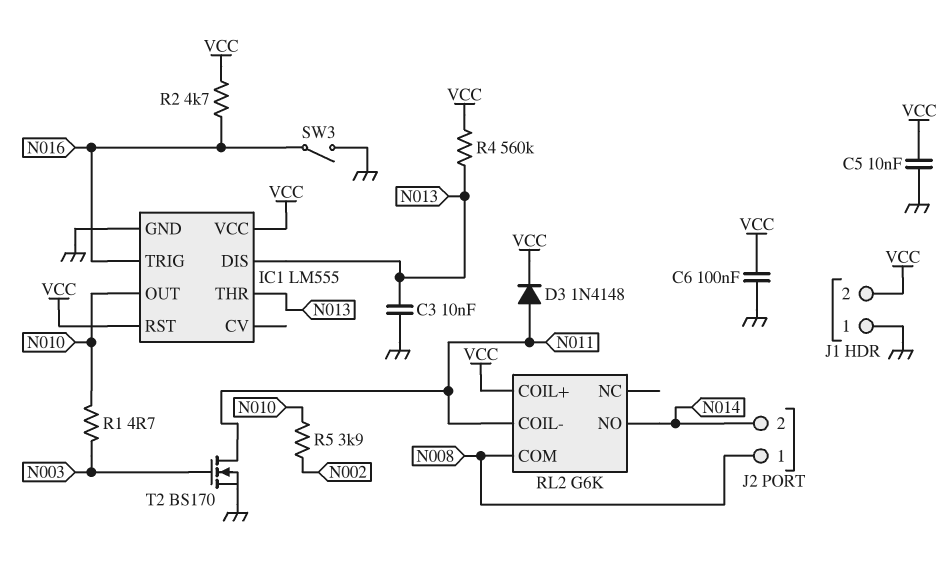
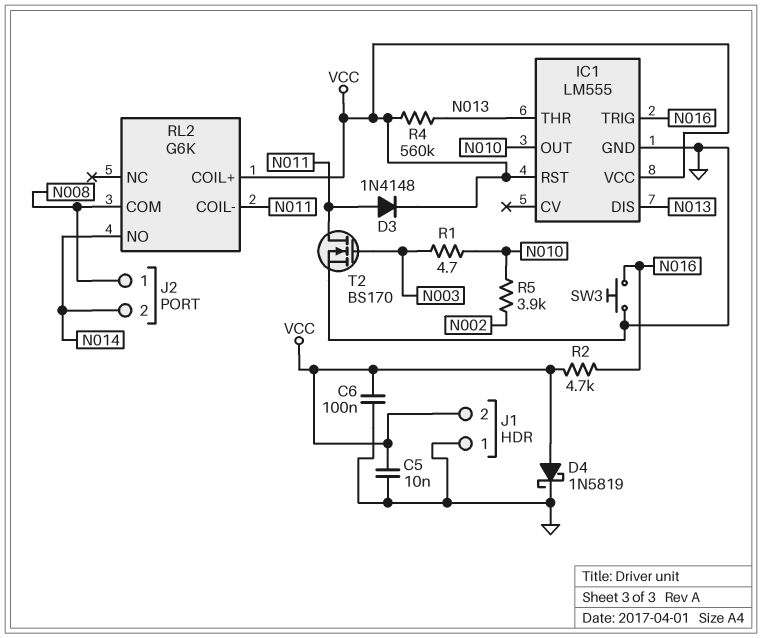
C3: 10nF (GND, N013) -> none
D4: none -> schottky 1N5819 (A VCC, K GND)
SW3: switch (GND, N016) -> button (GND, N016)

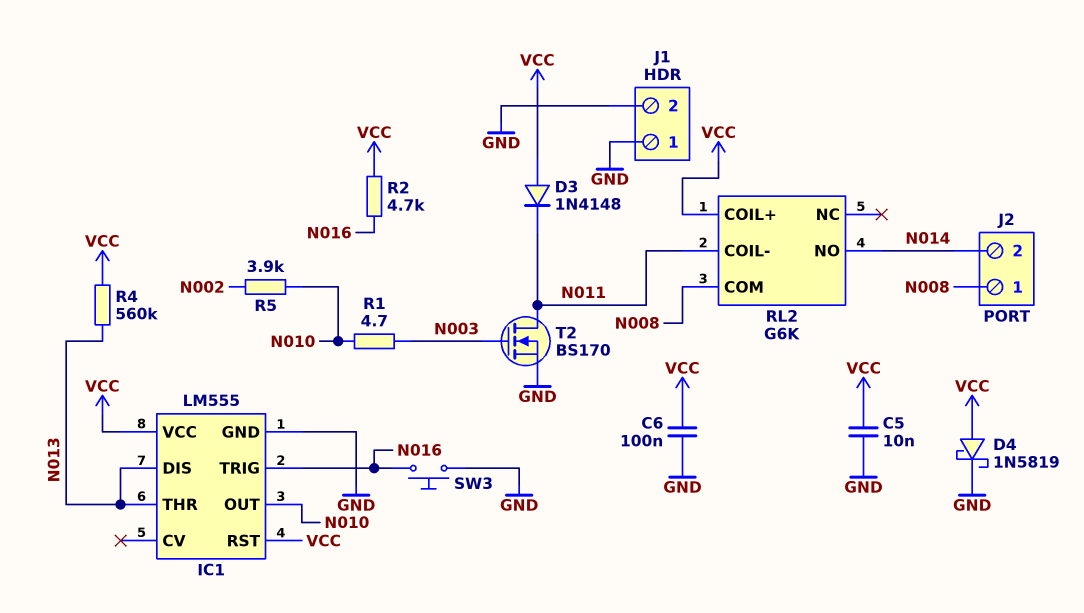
D3: diode 1N4148 (A N011, K VCC) -> diode 1N4148 (A VCC, K N011)
J1 pin 2: VCC -> GND

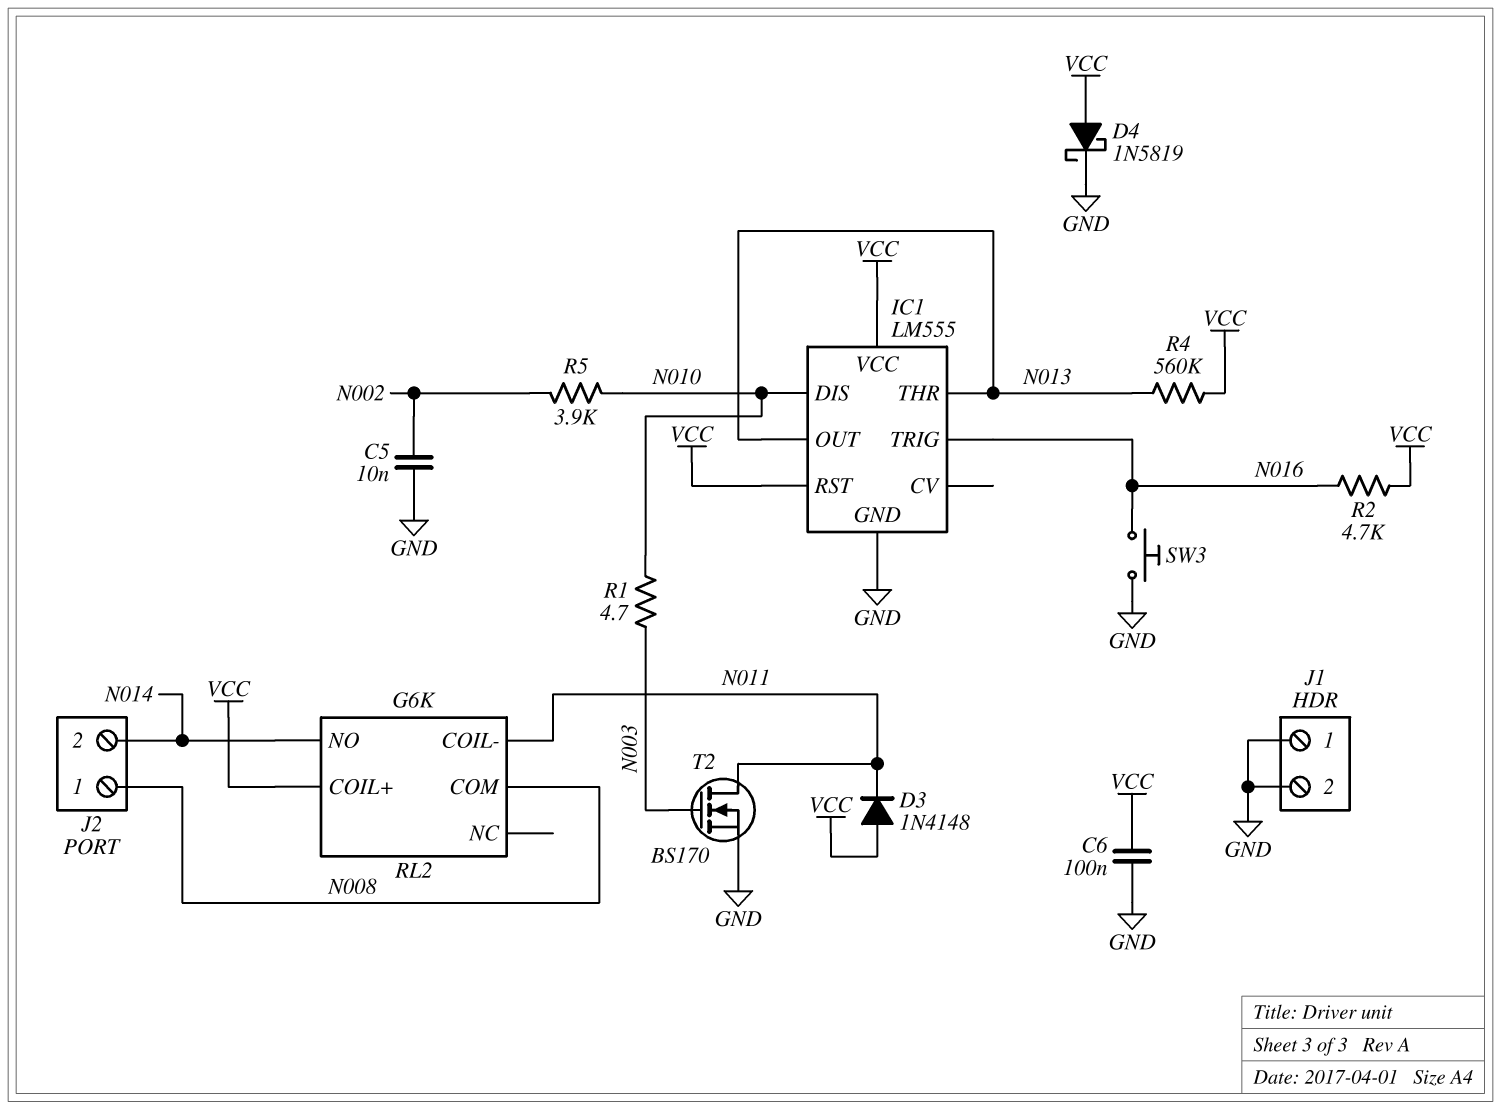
C5: 10nF (GND, VCC) -> 10nF (GND, N002)
IC1 pin DIS: N013 -> N010
IC1 pin OUT: N010 -> N013

